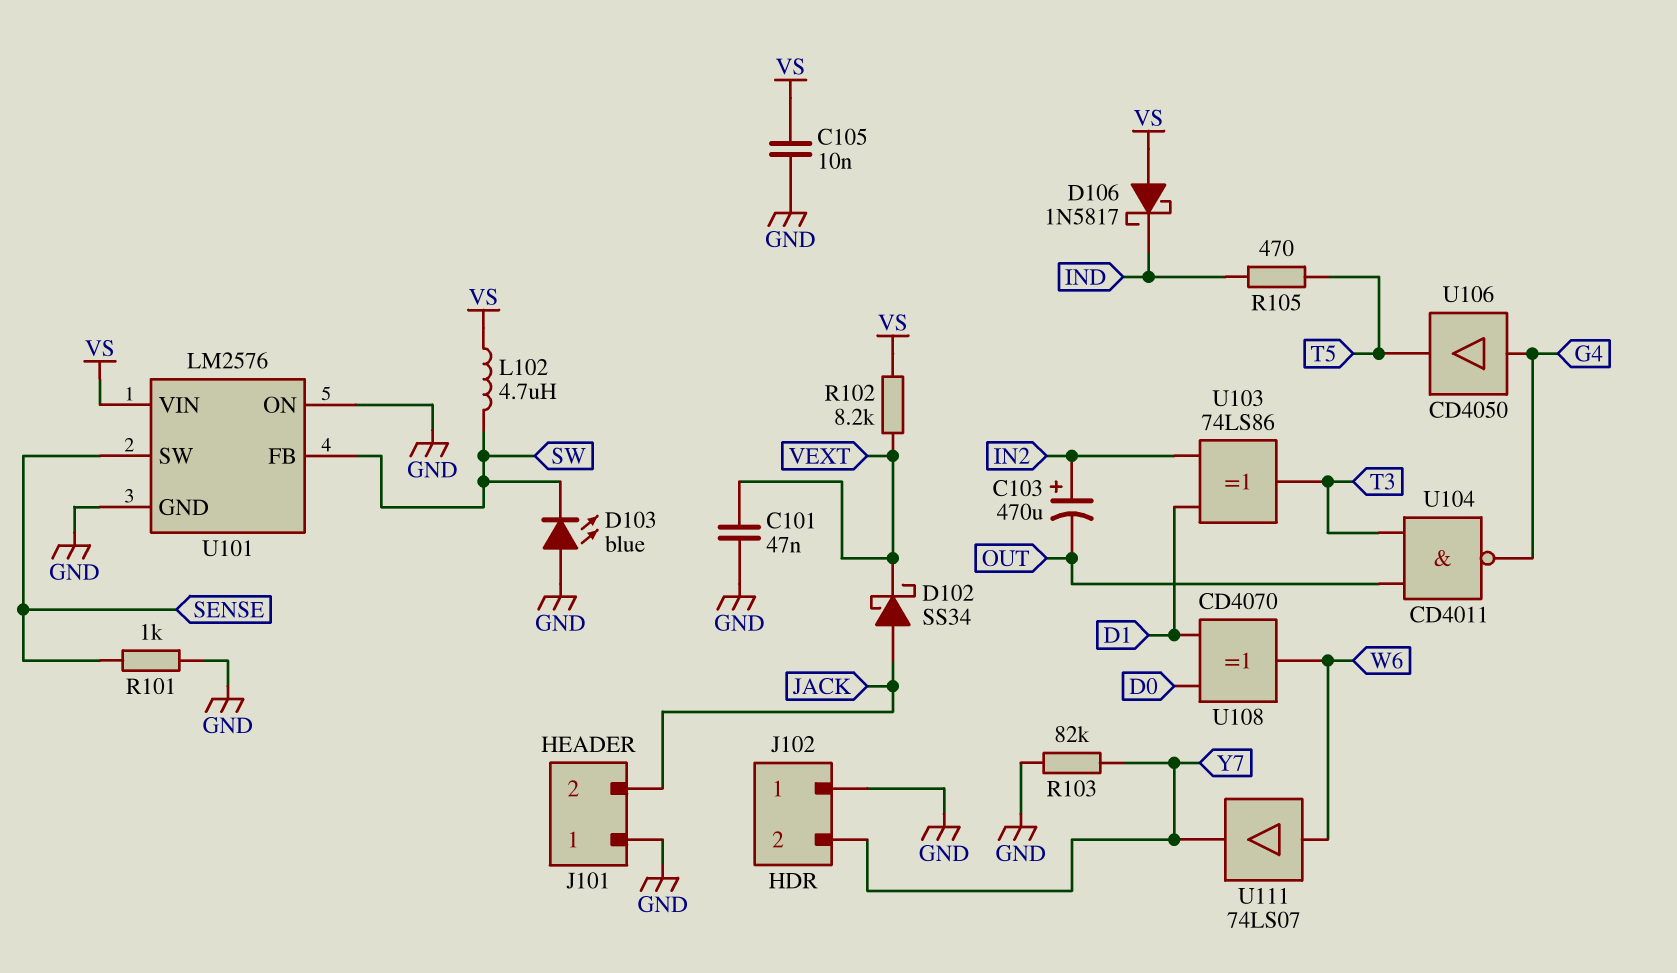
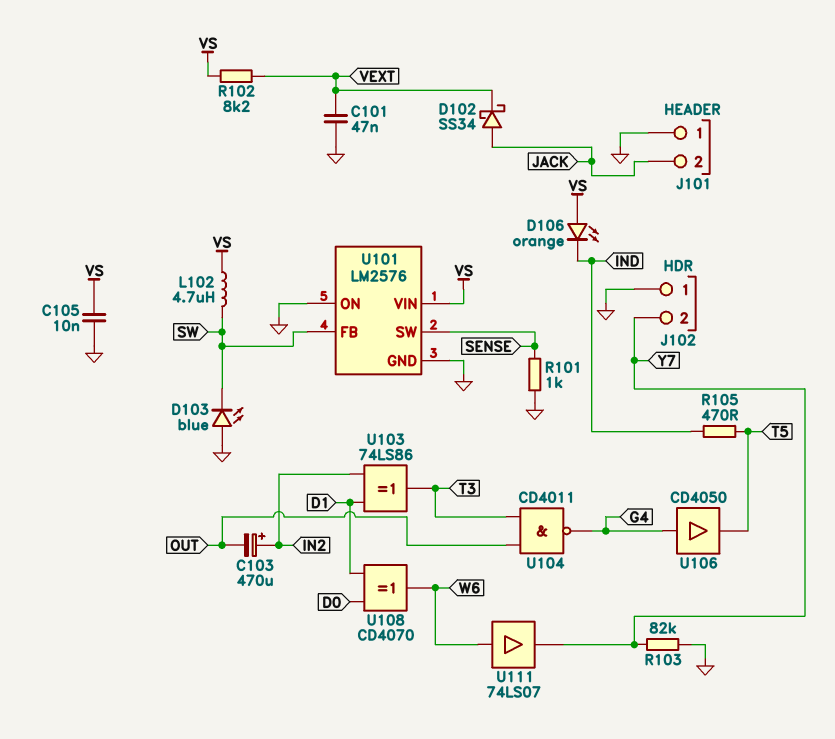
D106: schottky 1N5817 (A VS, K IND) -> LED orange (A VS, K IND)

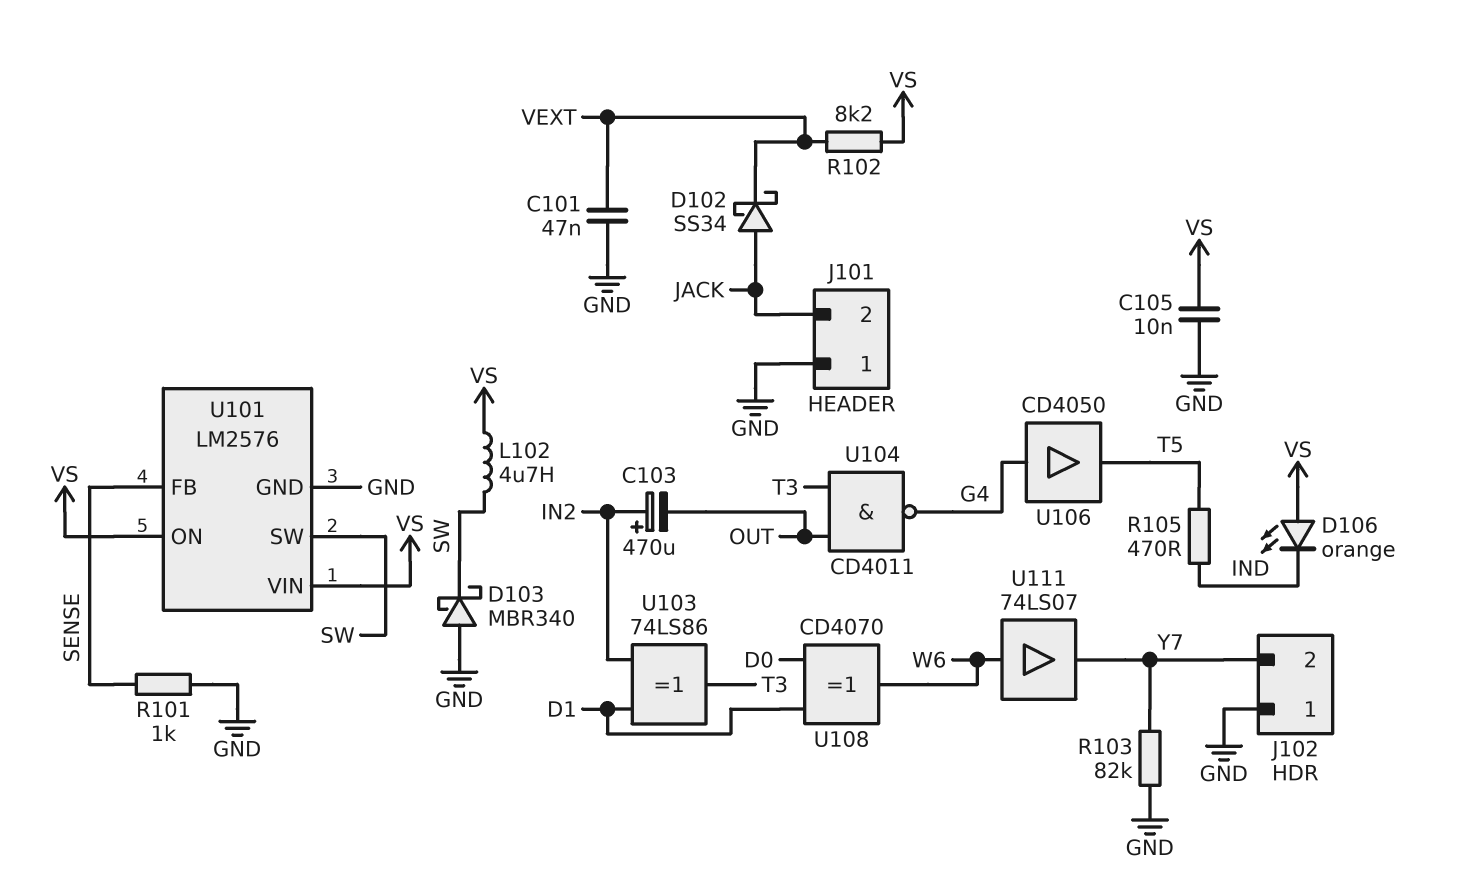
D103: LED blue (A GND, K SW) -> schottky MBR340 (A GND, K SW)
U101 pin FB: SW -> SENSE
U101 pin ON: GND -> VS
U101 pin SW: SENSE -> SW

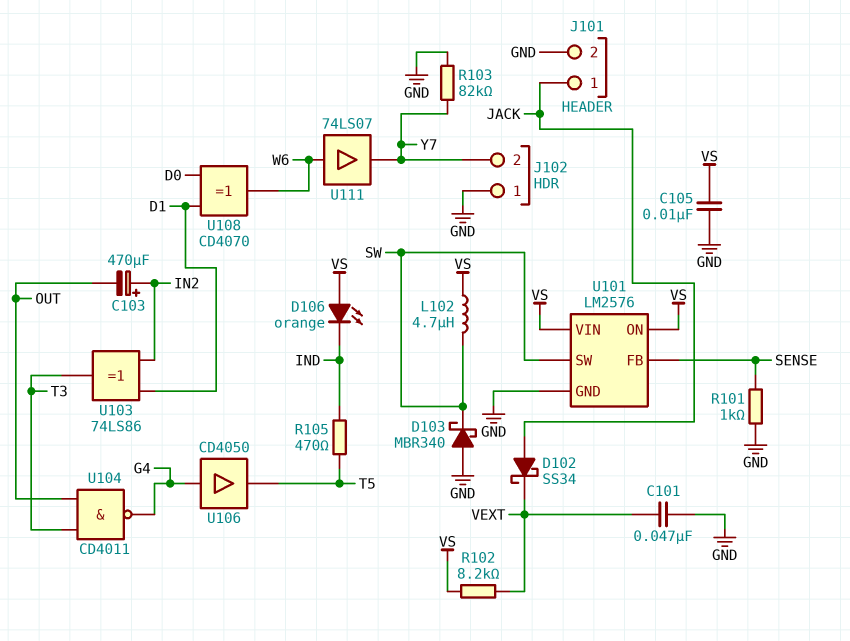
J101 pin 1: GND -> JACK
J101 pin 2: JACK -> GND

